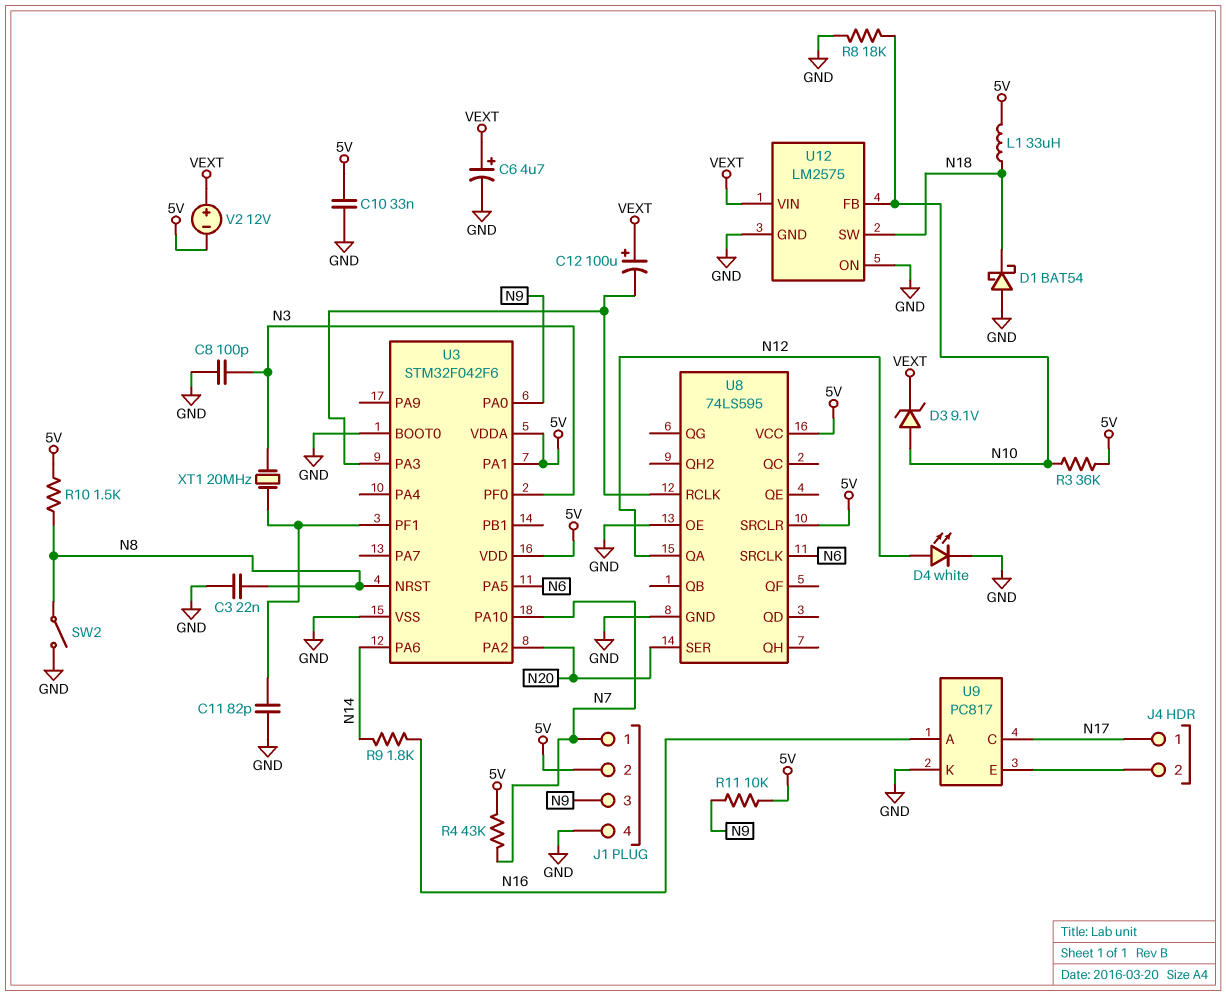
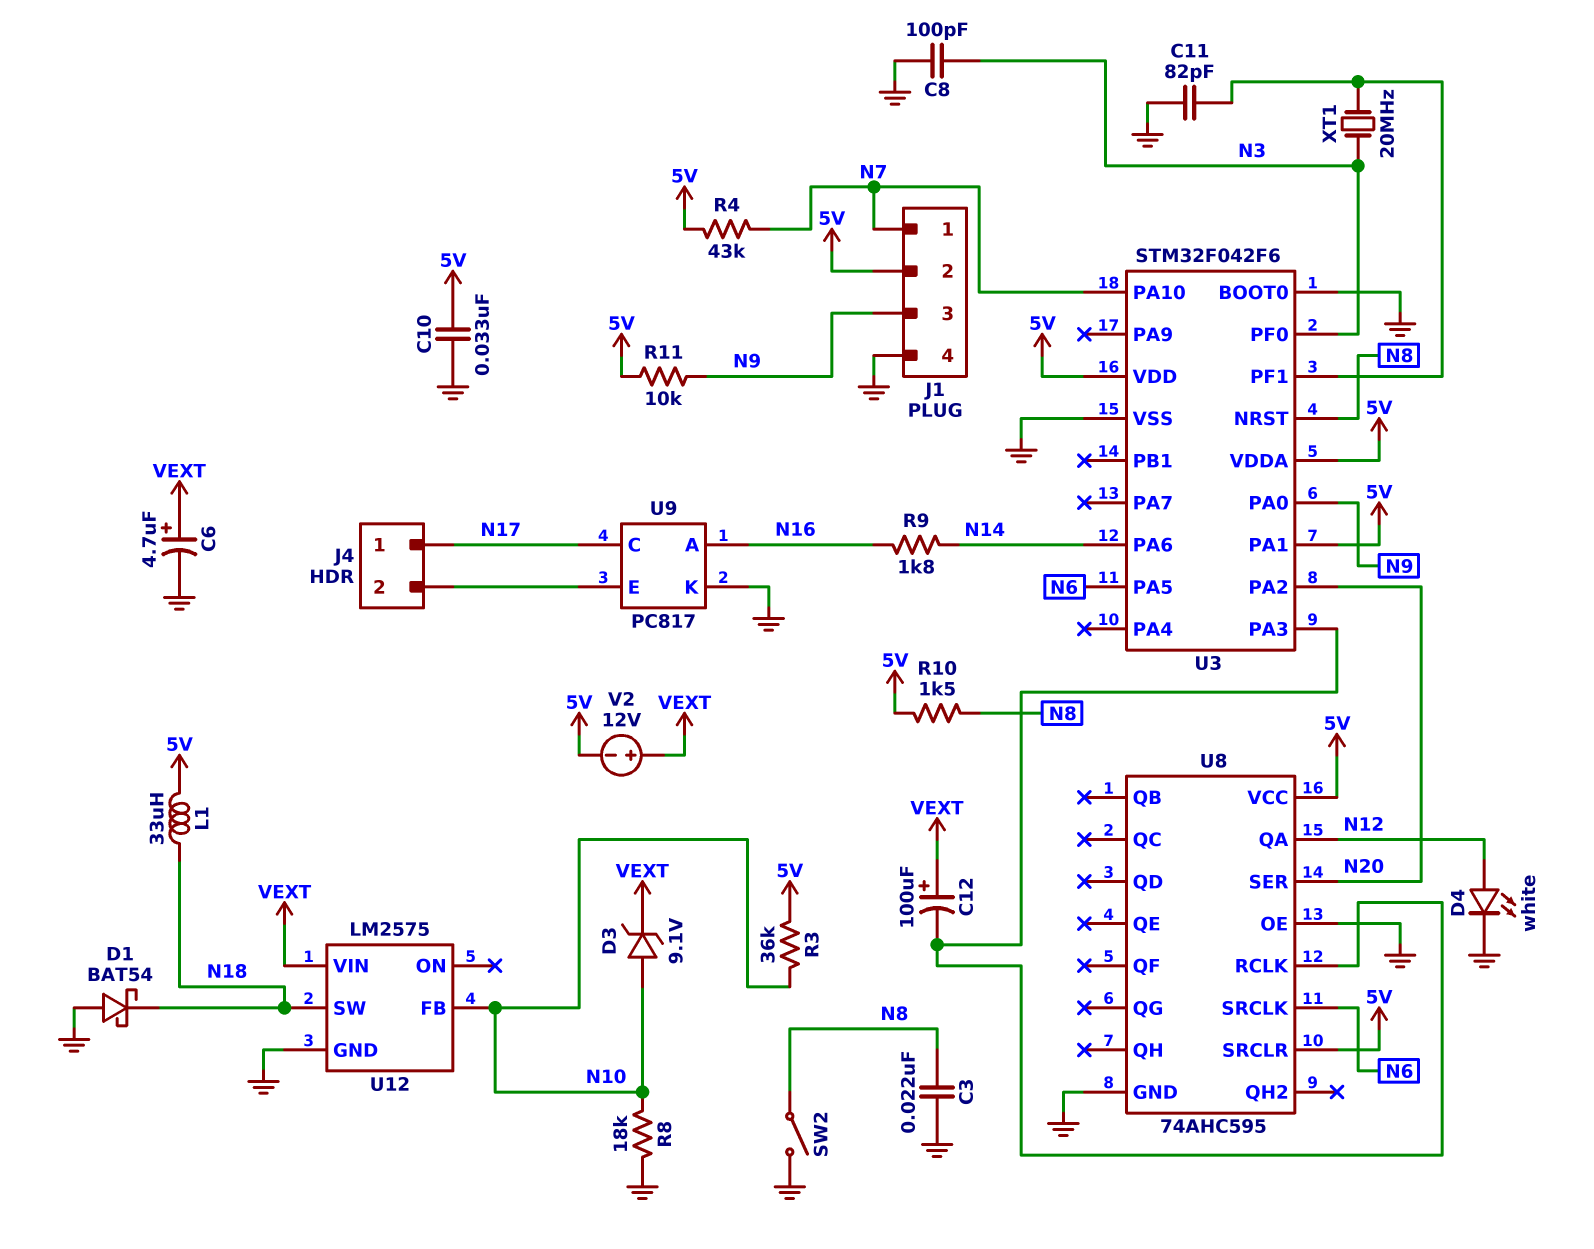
U8: 74LS595 -> 74AHC595
U12 pin ON: GND -> none

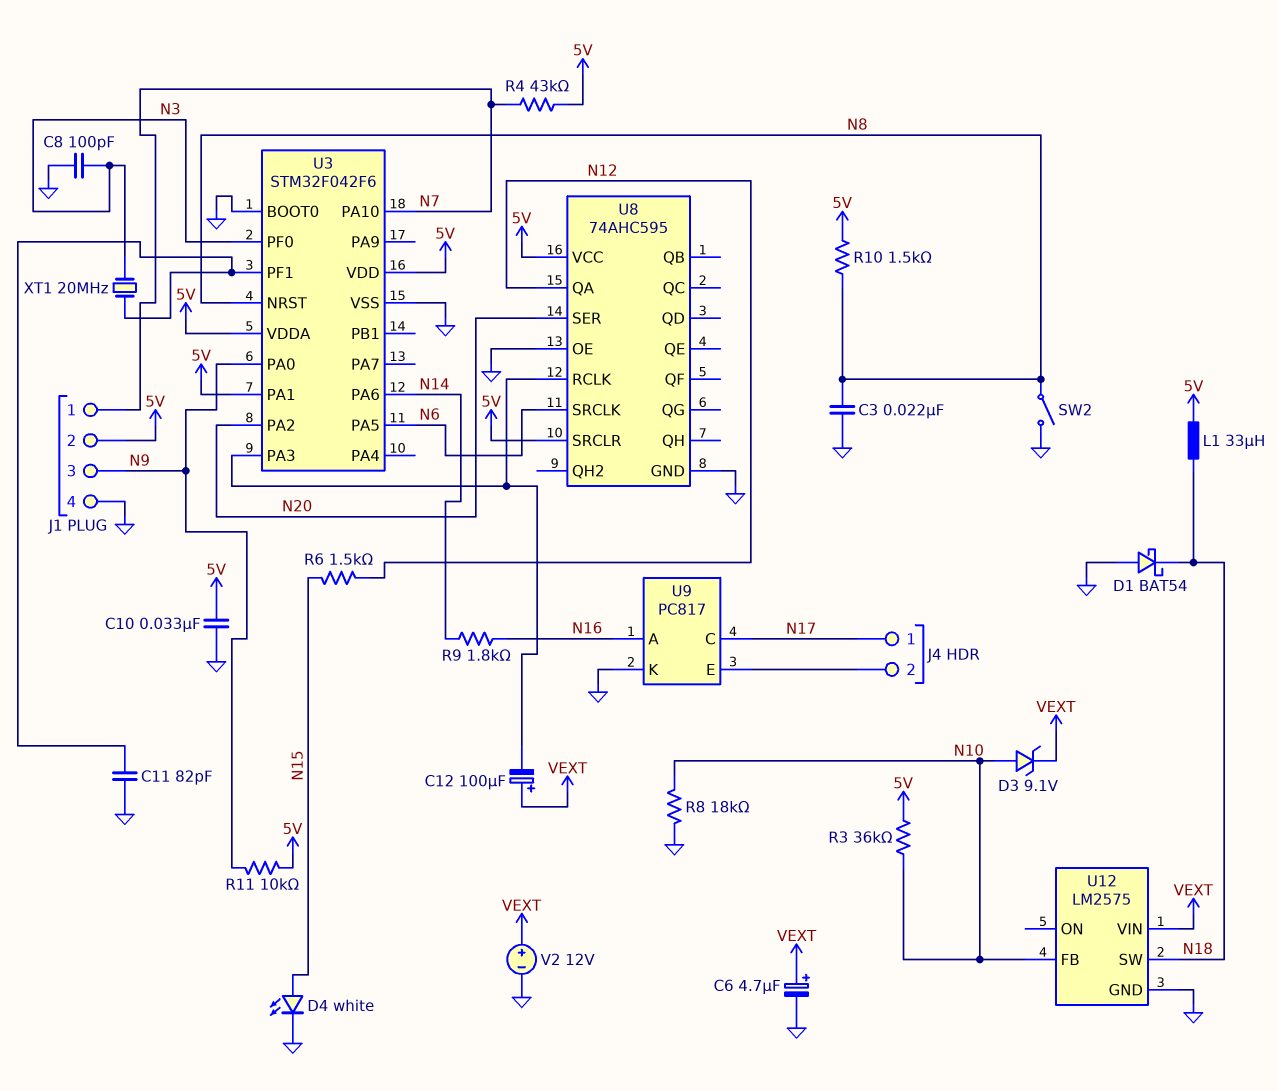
D4: LED white (A N12, K GND) -> LED white (A N15, K GND)
R6: none -> 1.5k (N12, N15)
V2: 12V (plus VEXT, minus 5V) -> 12V (plus VEXT, minus GND)

